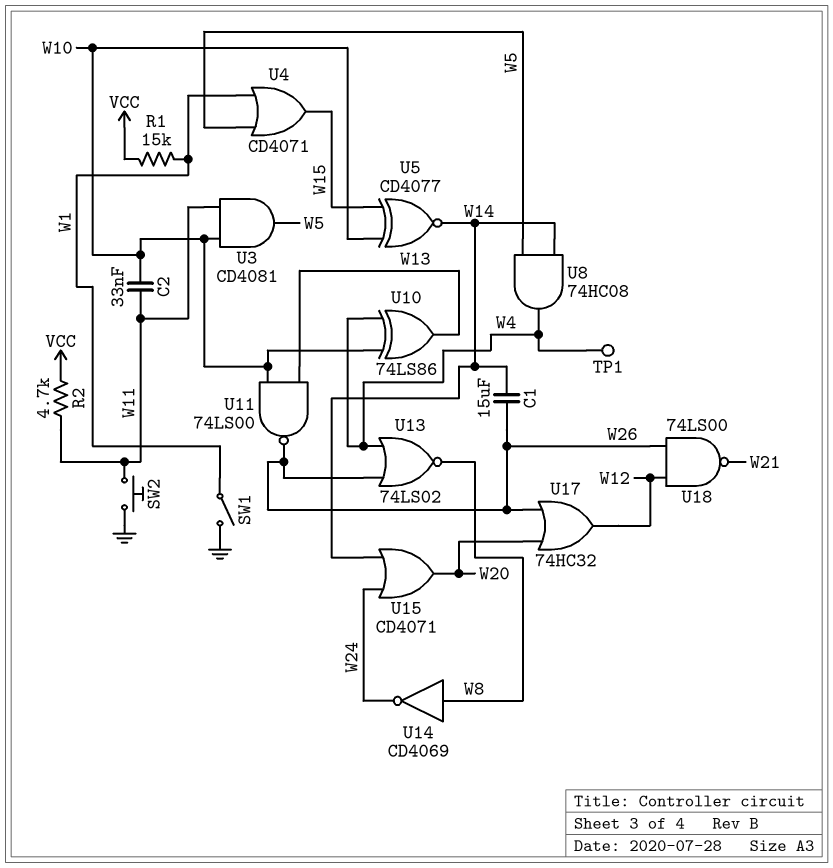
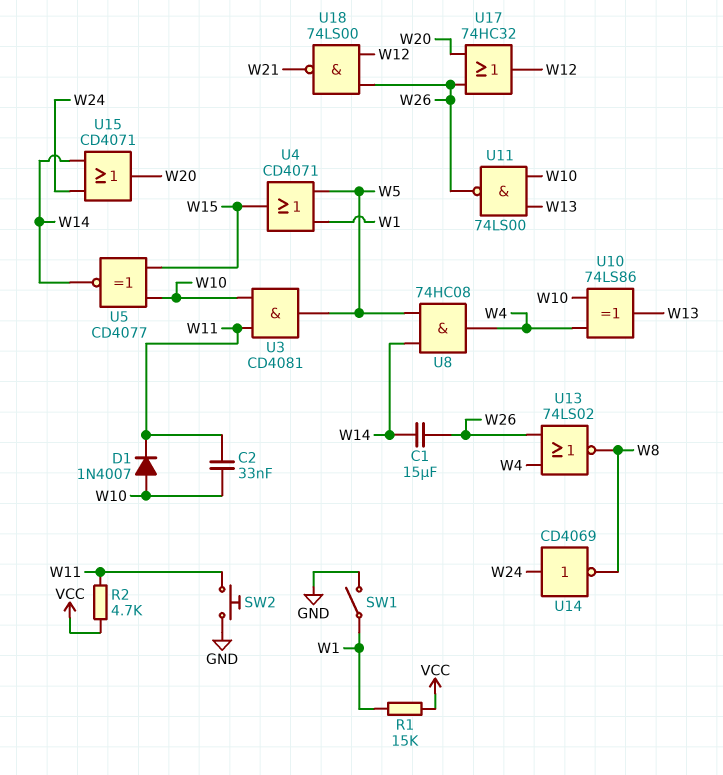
D1: none -> diode 1N4007 (A W10, K W11)
TP1: test point (W4) -> none
U14: NOT CD4069 (in W8, out W24) -> NOT CD4069 (in W24, out W8)

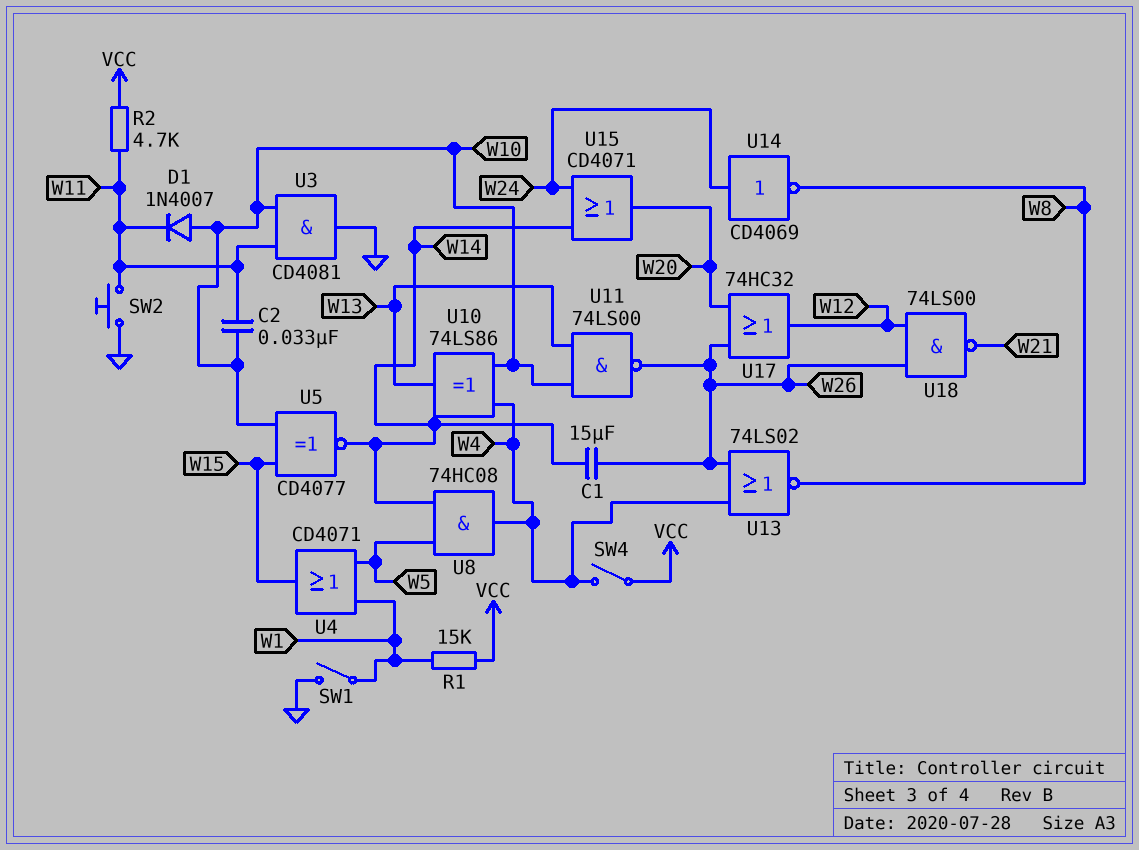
SW4: none -> switch (VCC, W4)
U3: AND CD4081 (in W10, in W11, out W5) -> AND CD4081 (in W10, in W11, out GND)

